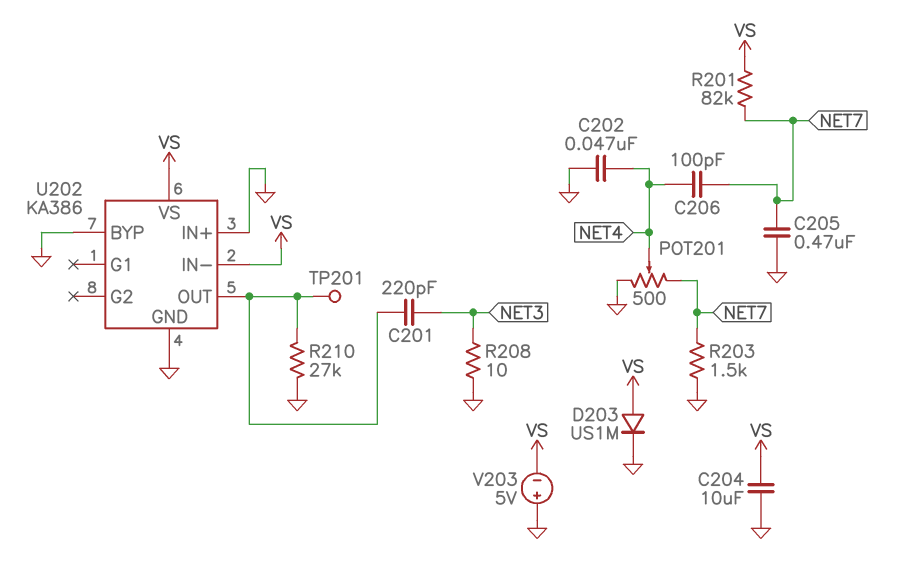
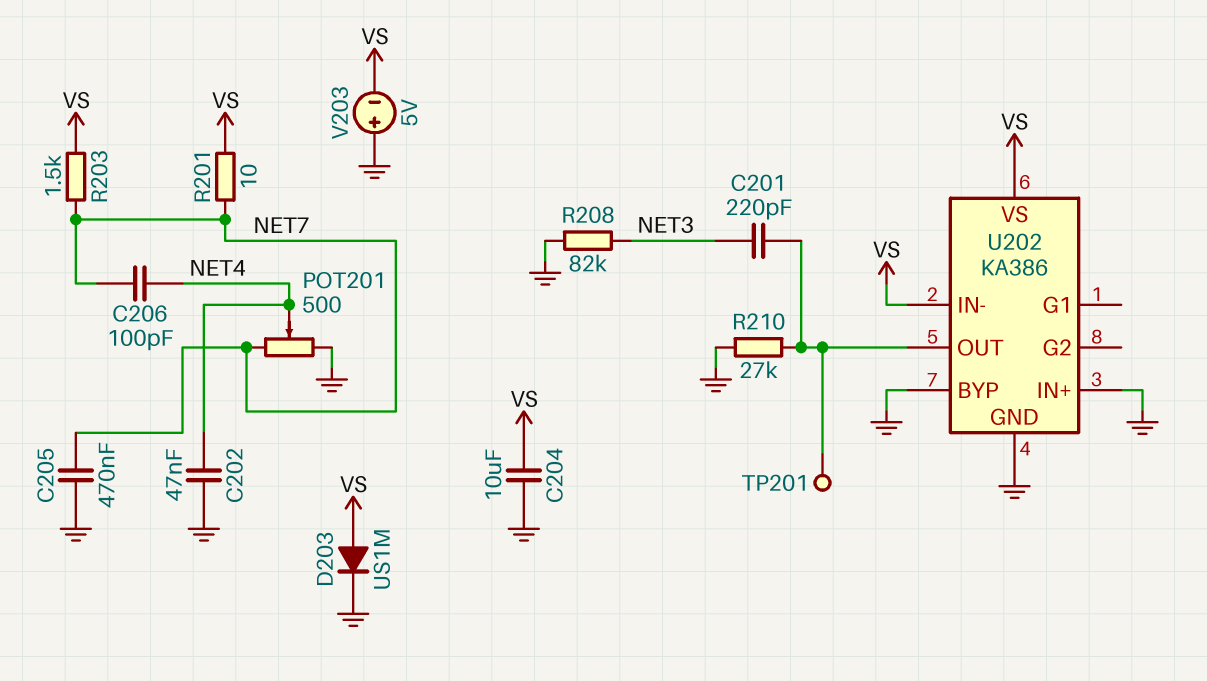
R201: 82k (NET7, VS) -> 10 (NET7, VS)
R203: 1.5k (GND, NET7) -> 1.5k (NET7, VS)
R208: 10 (GND, NET3) -> 82k (GND, NET3)

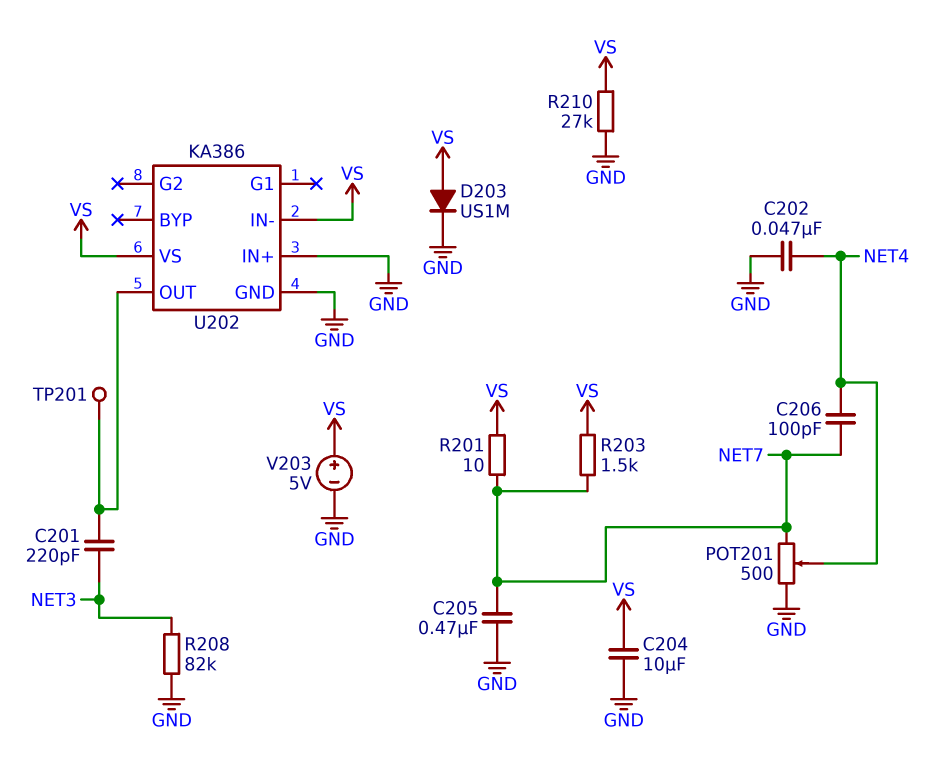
R210: 27k (GND, U202/OUT) -> 27k (GND, VS)
U202 pin BYP: GND -> none
V203: 5V (plus GND, minus VS) -> 5V (plus VS, minus GND)

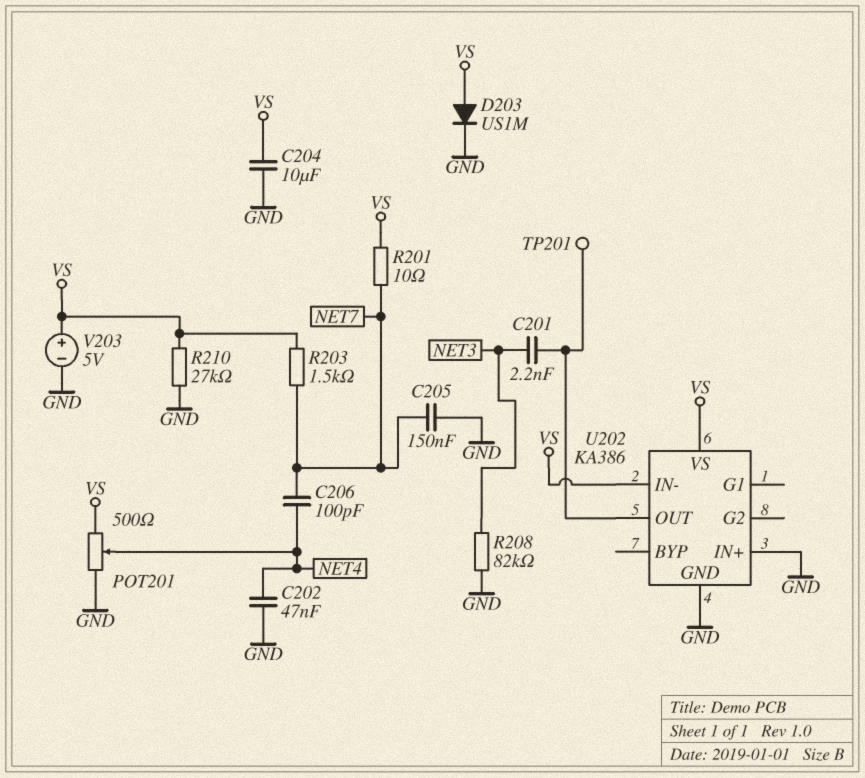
C201: 220pF (NET3, U202/OUT) -> 2.2nF (NET3, U202/OUT)
C205: 470nF (GND, NET7) -> 150nF (GND, NET7)
POT201: 500 (GND, NET7, wiper NET4) -> 500 (GND, VS, wiper NET4)

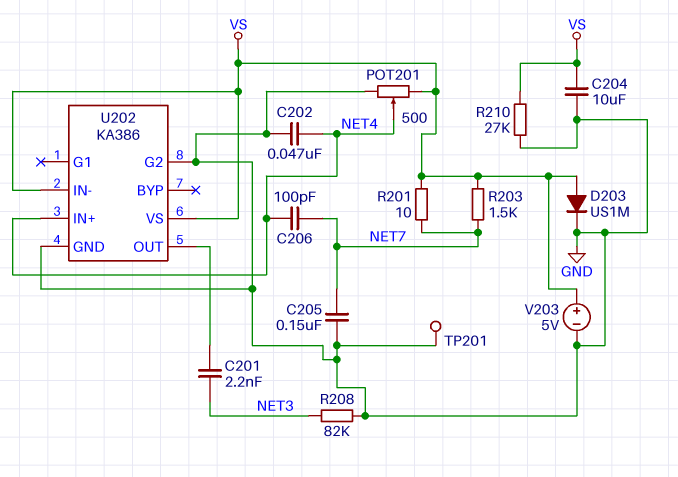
TP201: test point (U202/OUT) -> test point (GND)
U202 pin G2: none -> GND
U202 pin IN+: GND -> NET4

